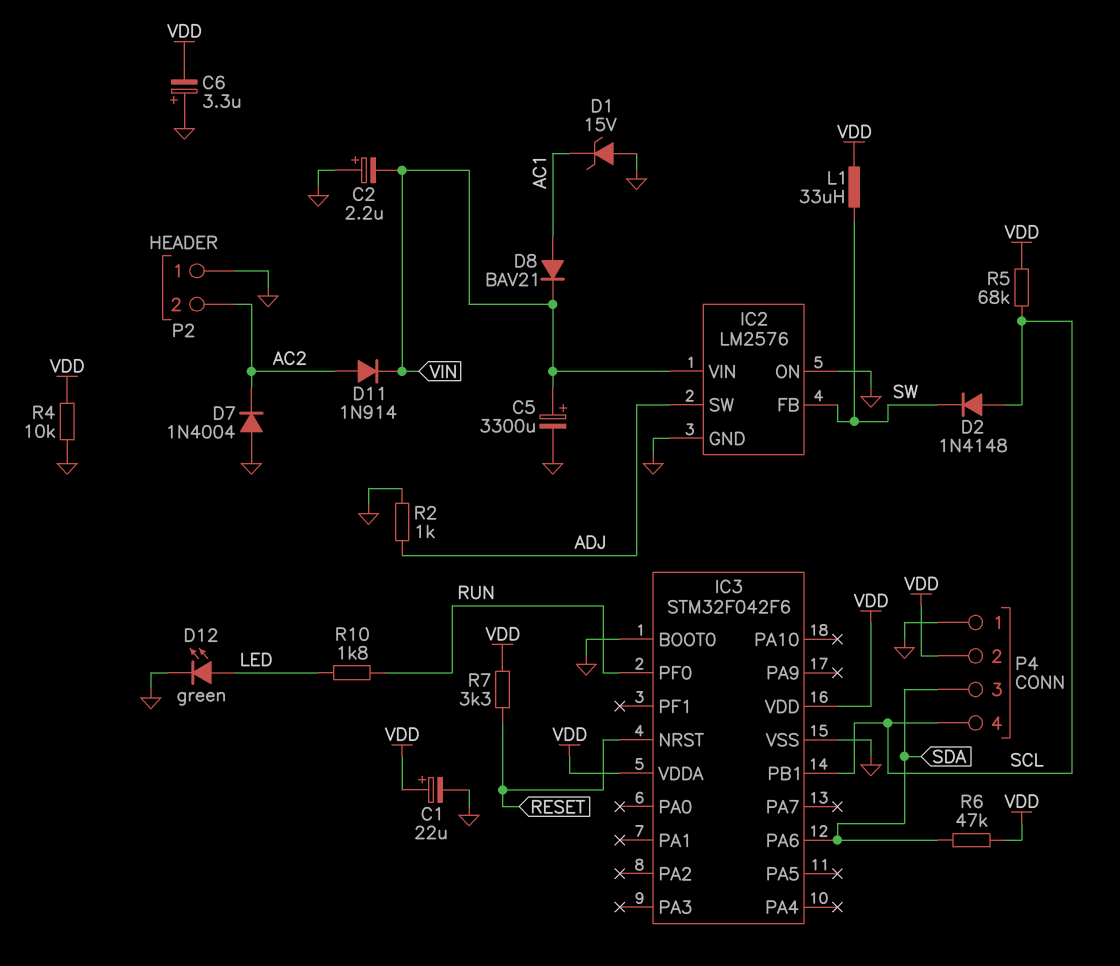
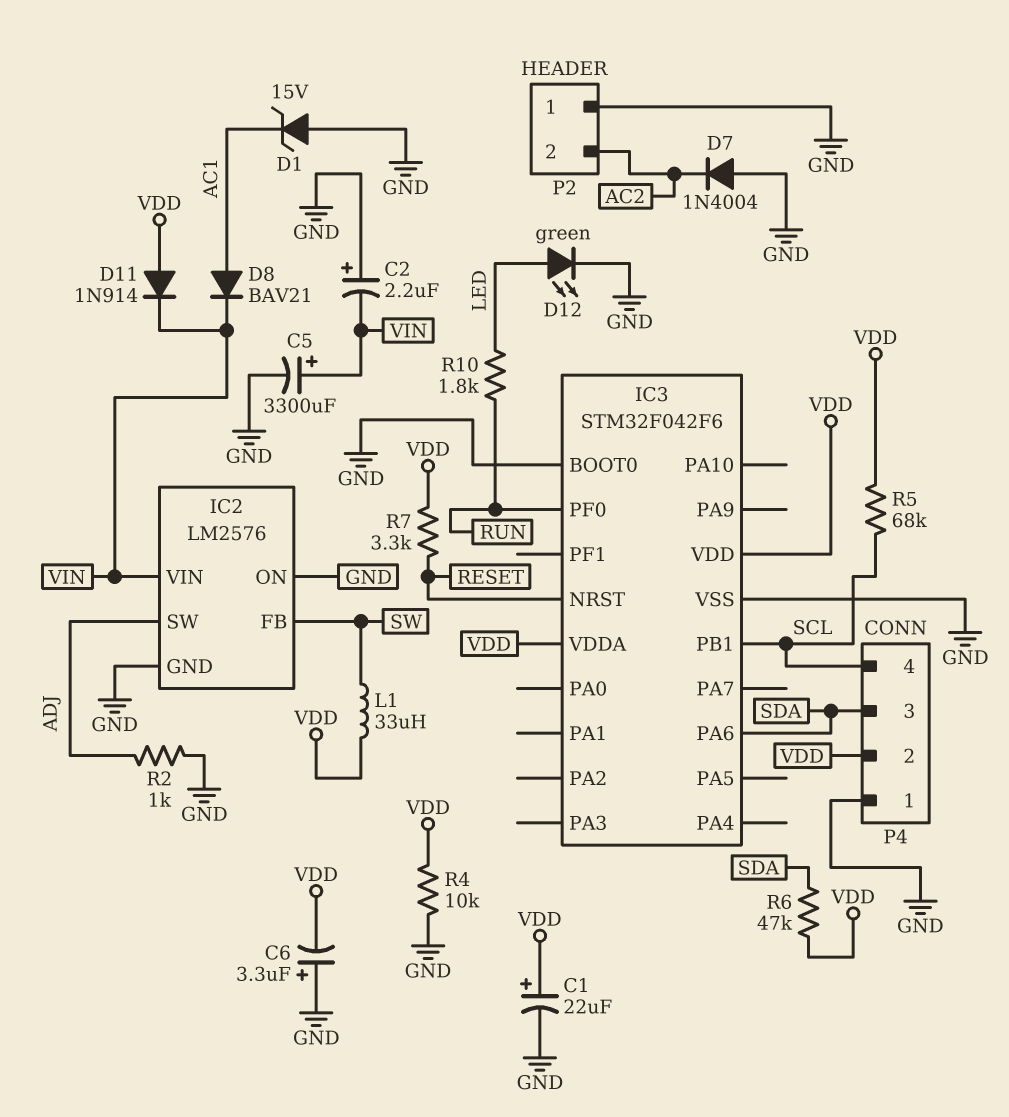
D2: diode 1N4148 (A SCL, K SW) -> none
D11: diode 1N914 (A AC2, K VIN) -> diode 1N914 (A VDD, K VIN)

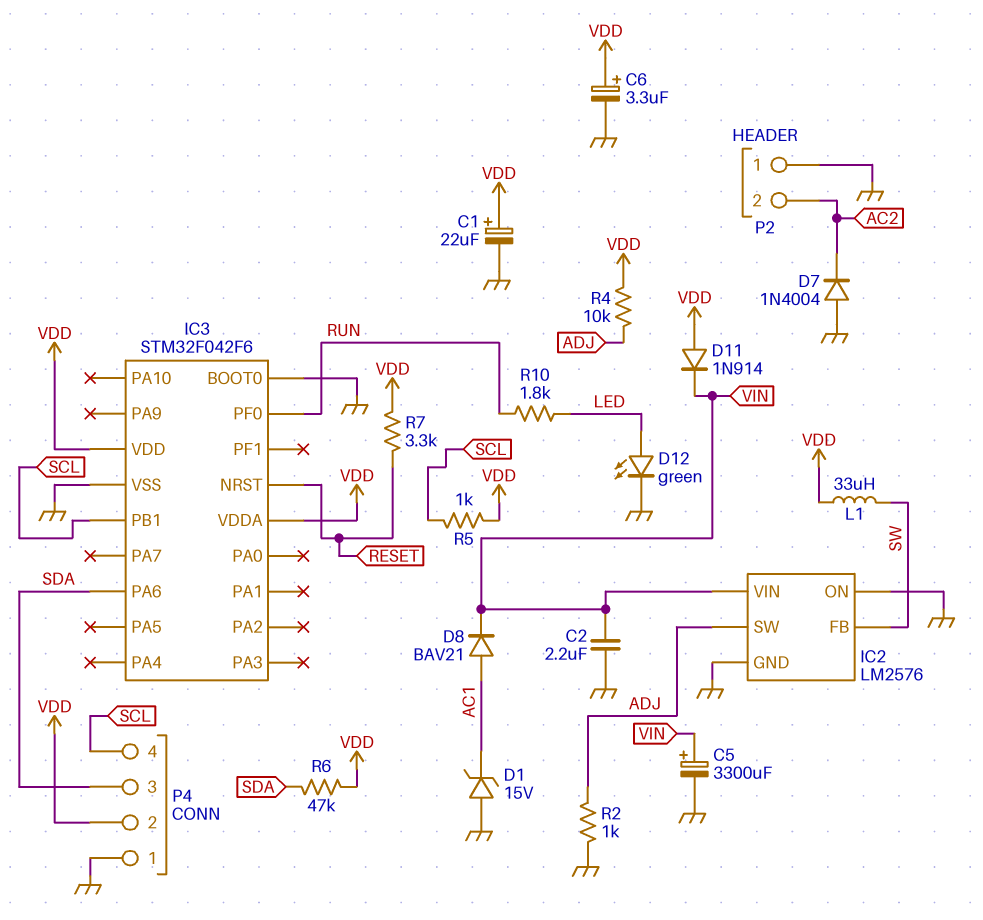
C2: 2.2uF (plus GND, minus VIN) -> 2.2uF (GND, VIN)
C6: 3.3uF (plus GND, minus VDD) -> 3.3uF (plus VDD, minus GND)
R4: 10k (GND, VDD) -> 10k (ADJ, VDD)
R5: 68k (SCL, VDD) -> 1k (SCL, VDD)

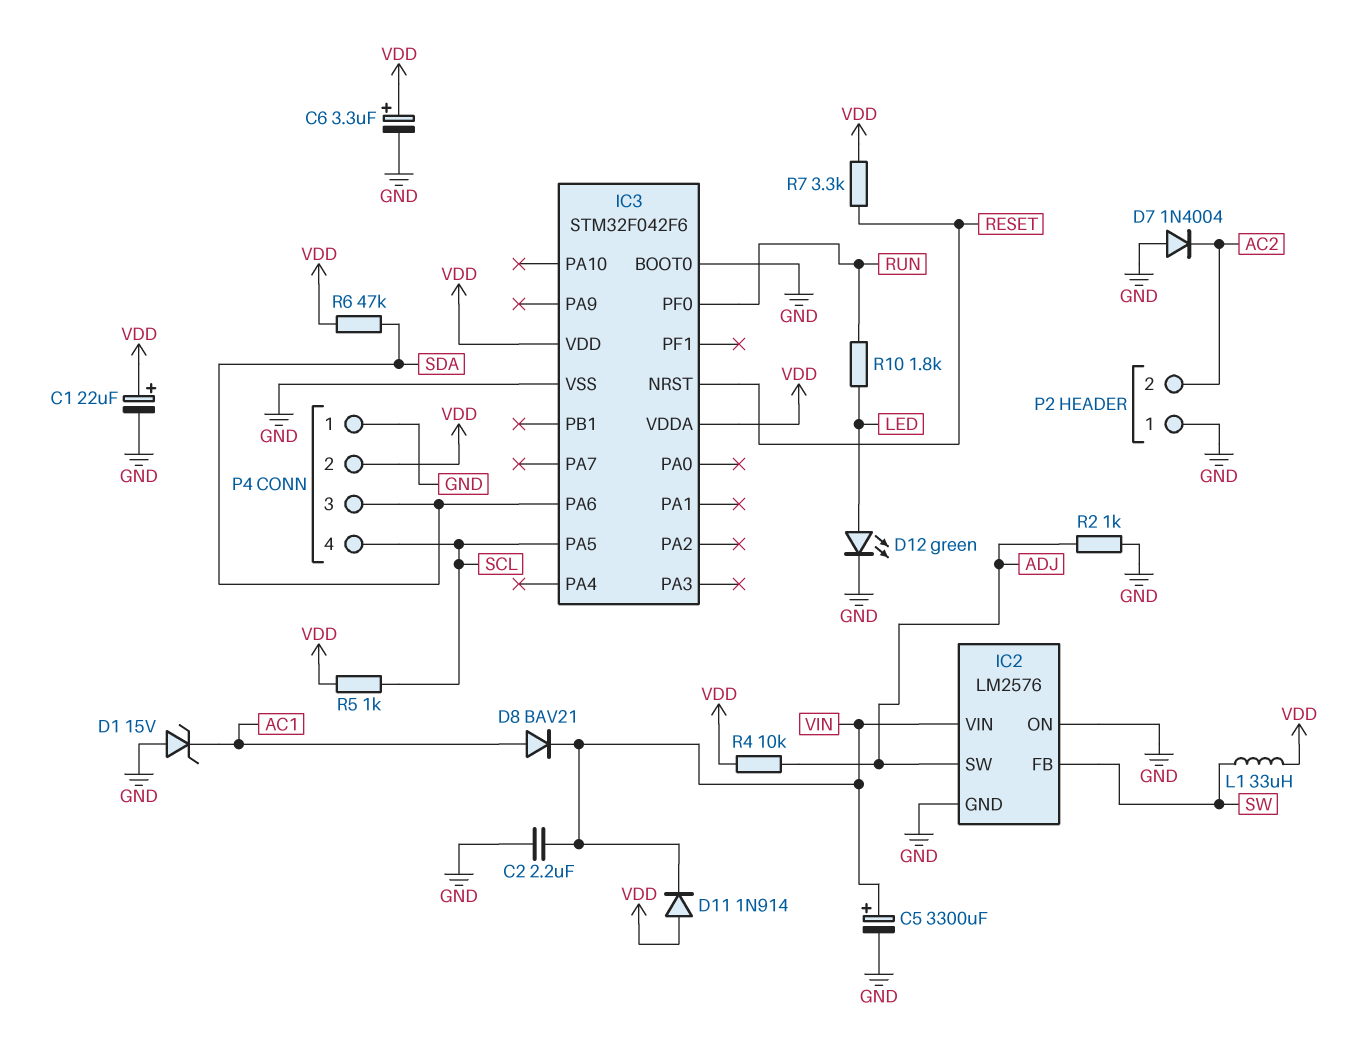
IC3 pin PA5: none -> SCL
IC3 pin PB1: SCL -> none

